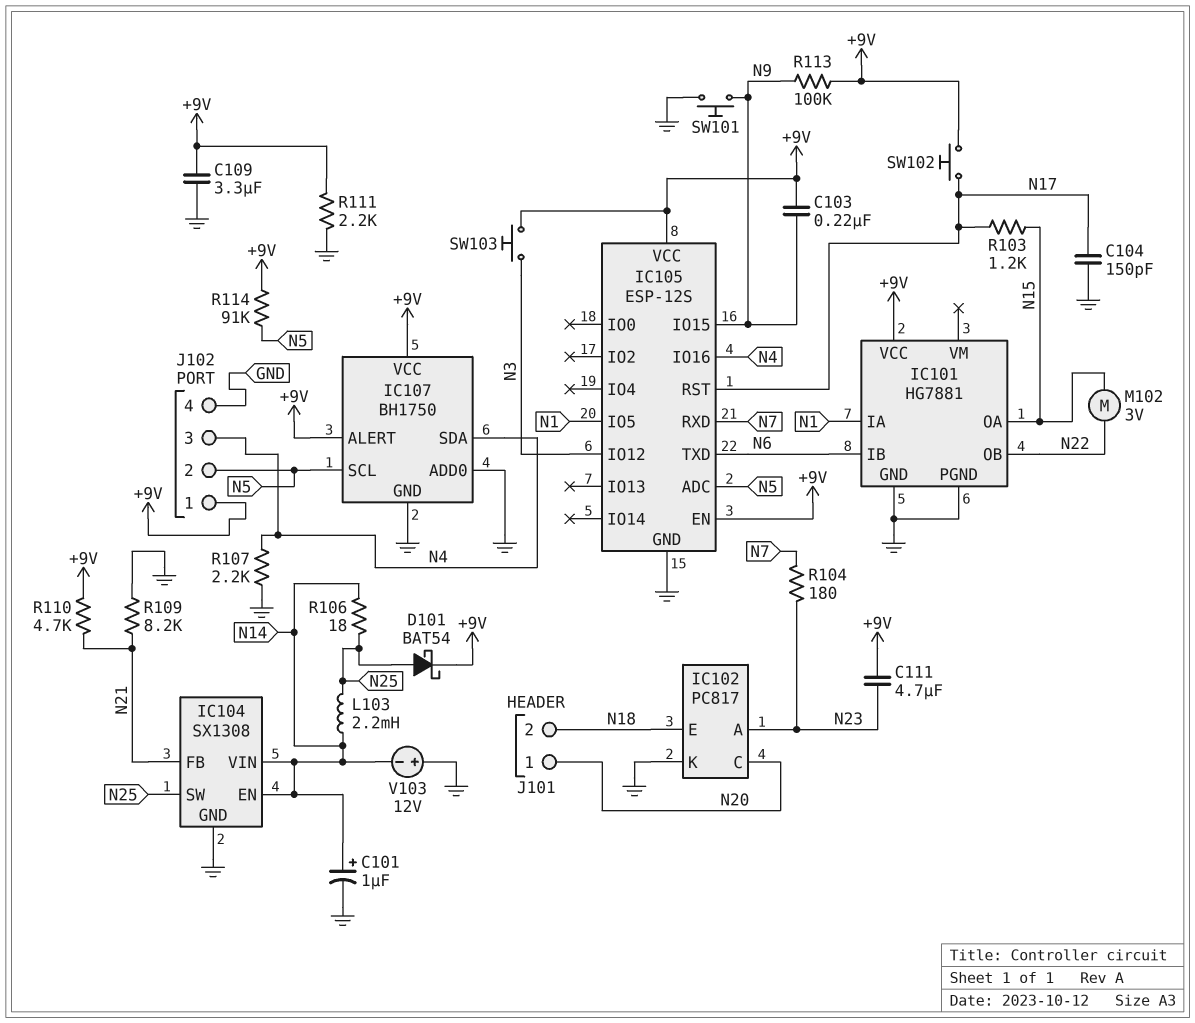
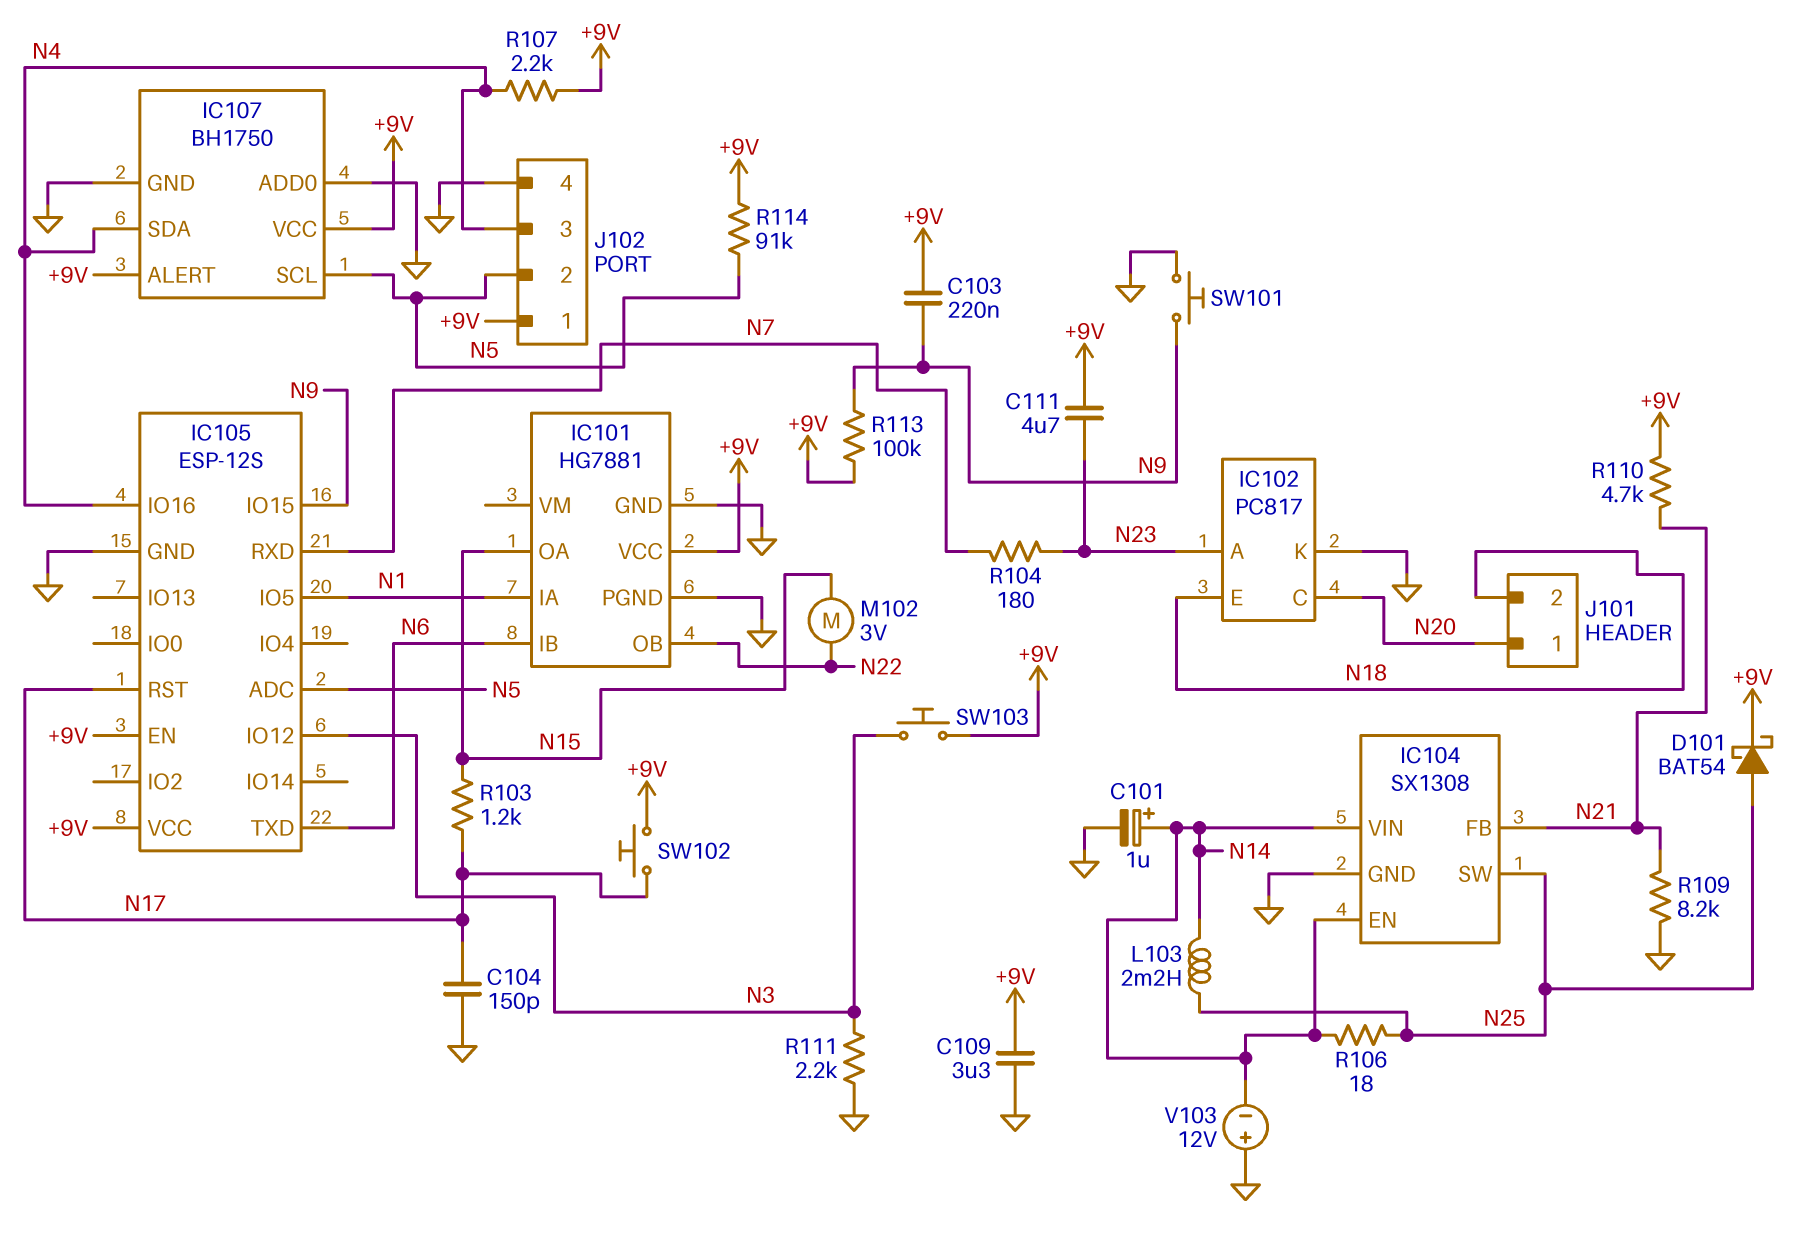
R107: 2.2k (GND, N4) -> 2.2k (+9V, N4)
R111: 2.2k (+9V, GND) -> 2.2k (GND, N3)

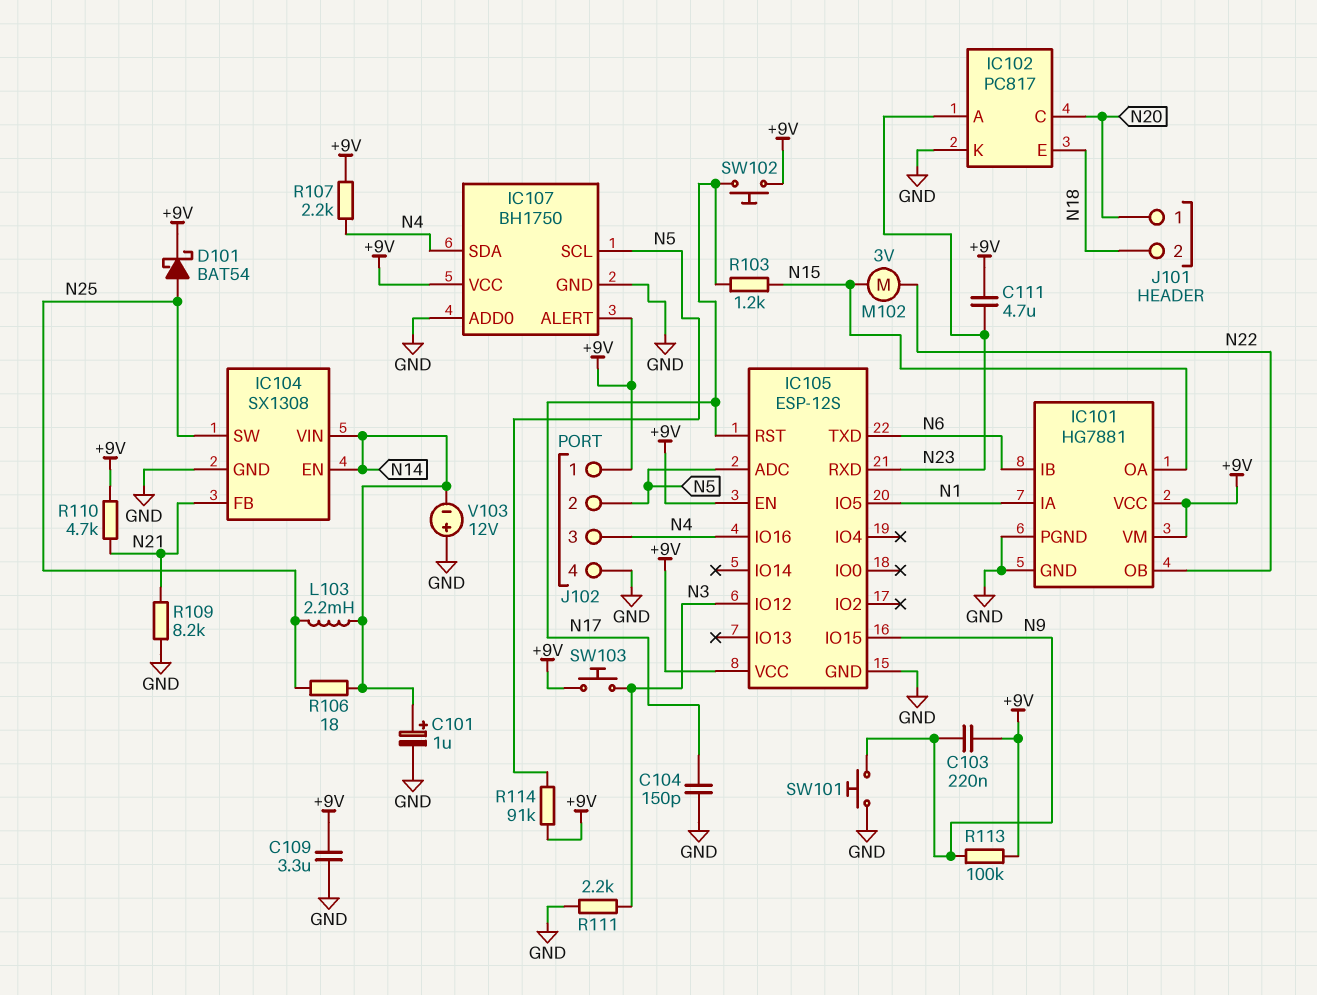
IC101 pin VM: none -> +9V
IC105 pin RXD: N7 -> N23
R104: 180 (N7, N23) -> none

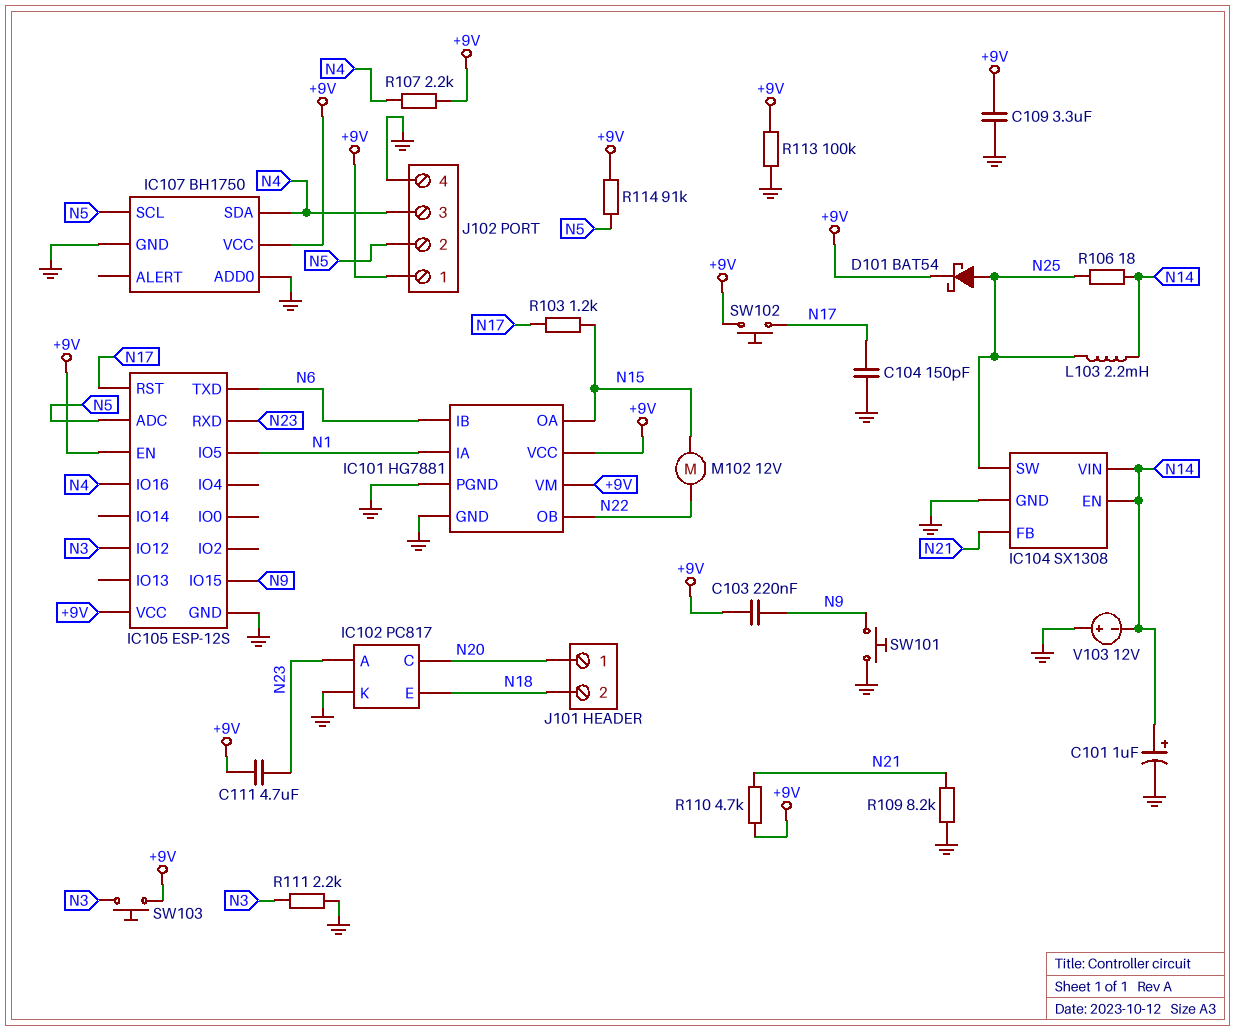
IC107 pin ALERT: +9V -> none
M102: motor 3V (N15, N22) -> motor 12V (N15, N22)
R113: 100k (+9V, N9) -> 100k (+9V, GND)

